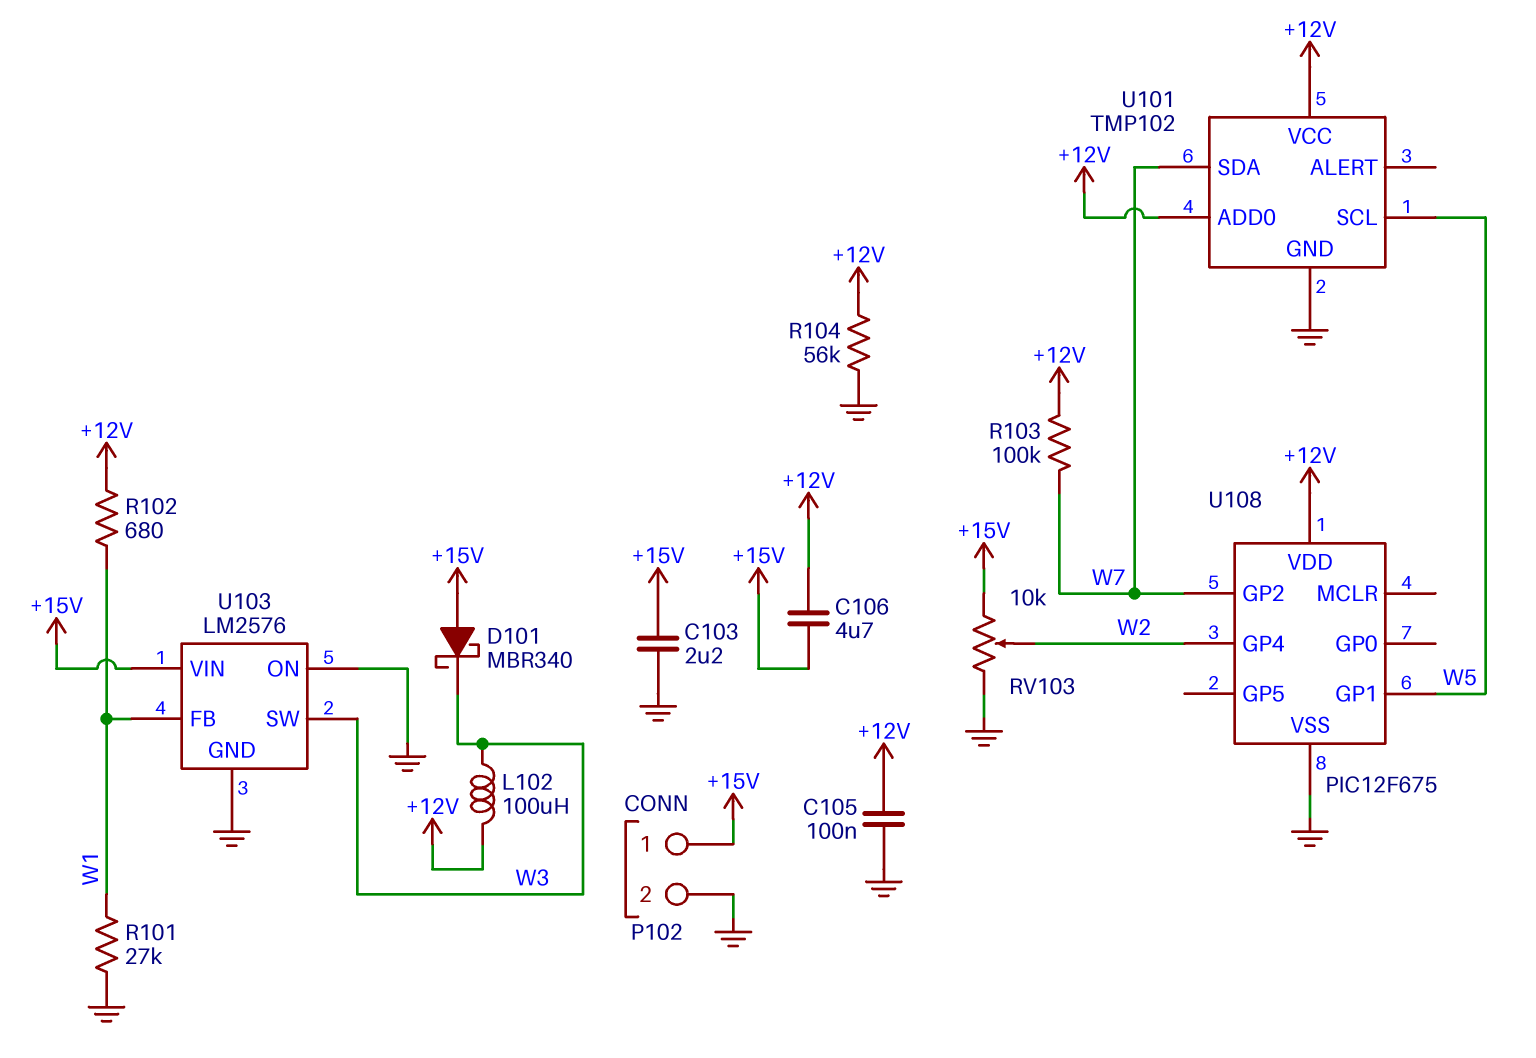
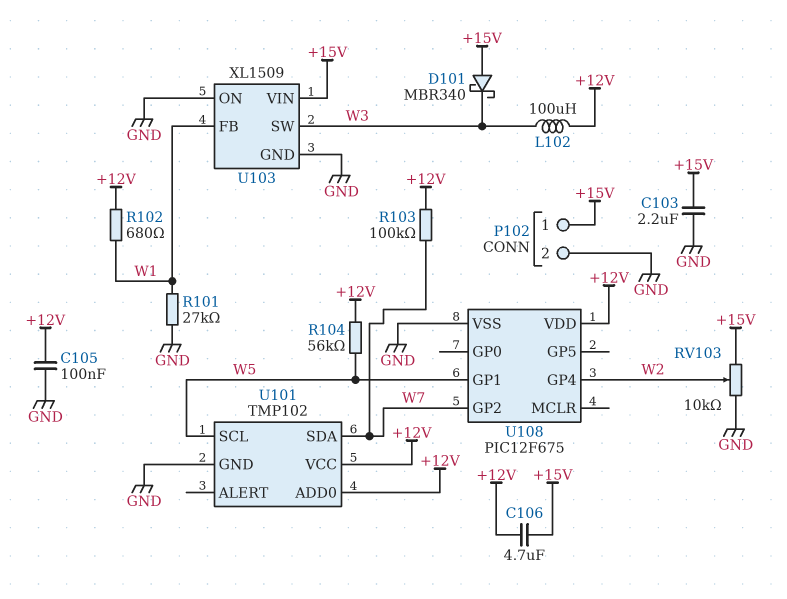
R104: 56k (+12V, GND) -> 56k (+12V, W5)
U103: LM2576 -> XL1509

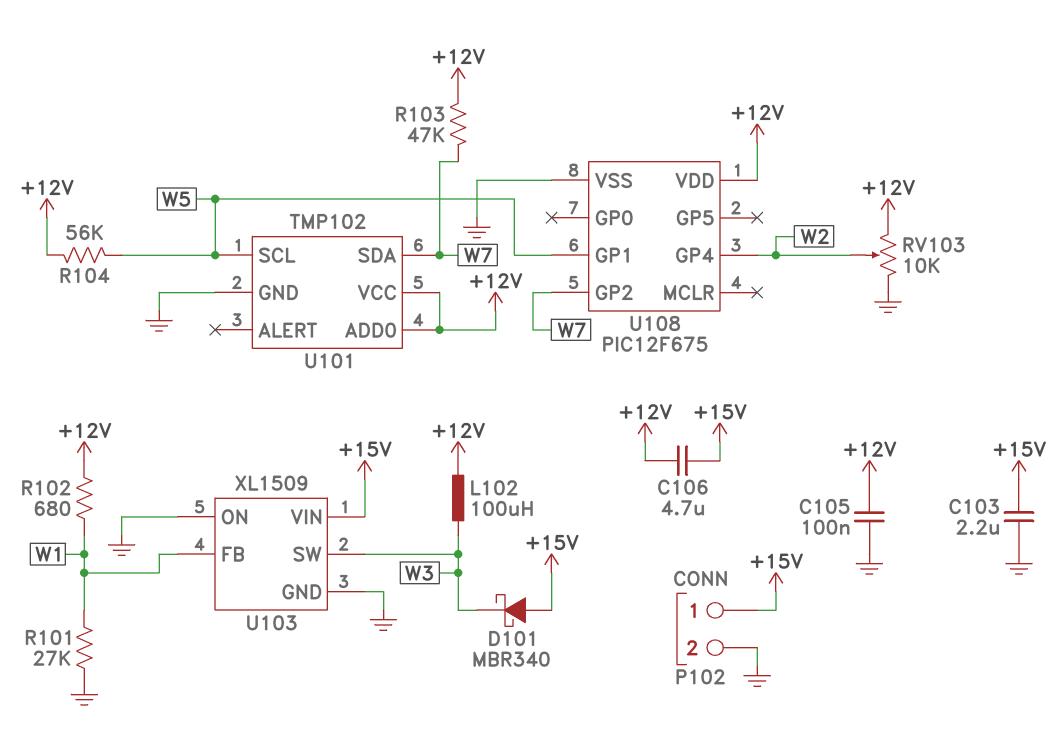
R103: 100k (+12V, W7) -> 47k (+12V, W7)
RV103: 10k (+15V, GND, wiper W2) -> 10k (+12V, GND, wiper W2)

